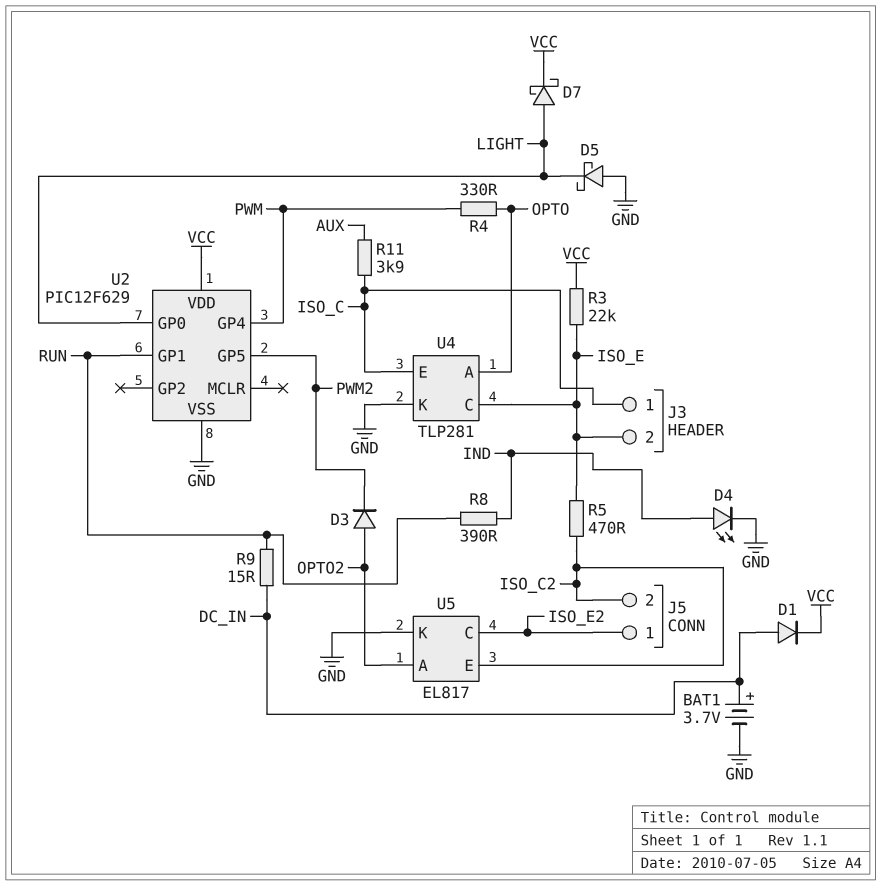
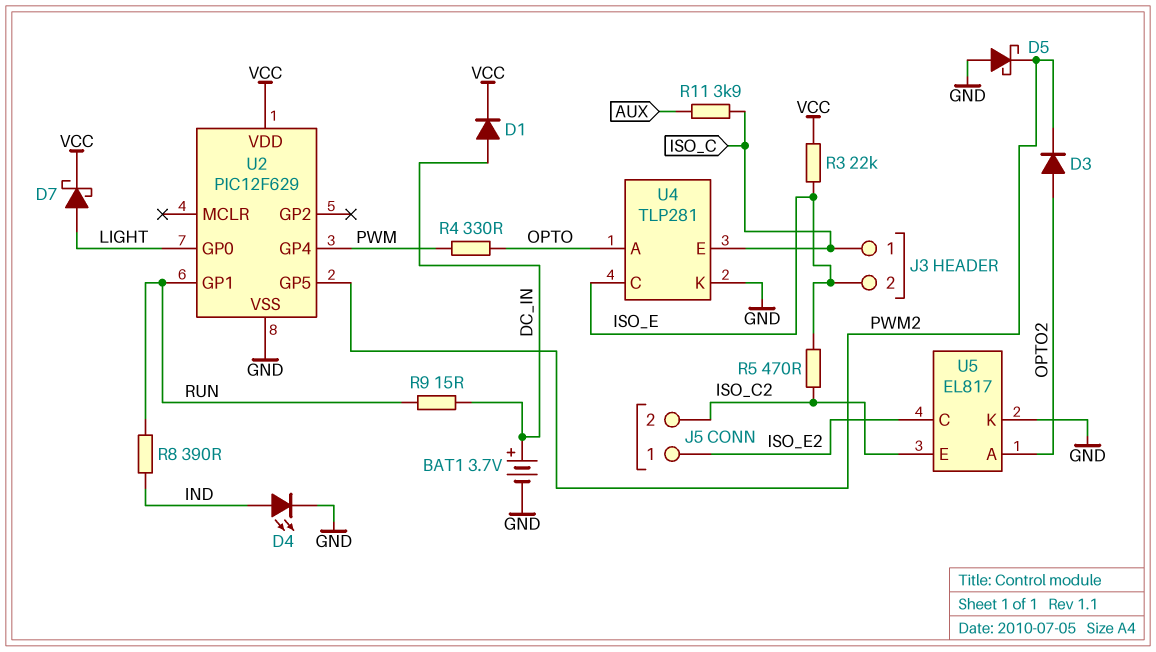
D5: schottky (A GND, K LIGHT) -> schottky (A GND, K PWM2)

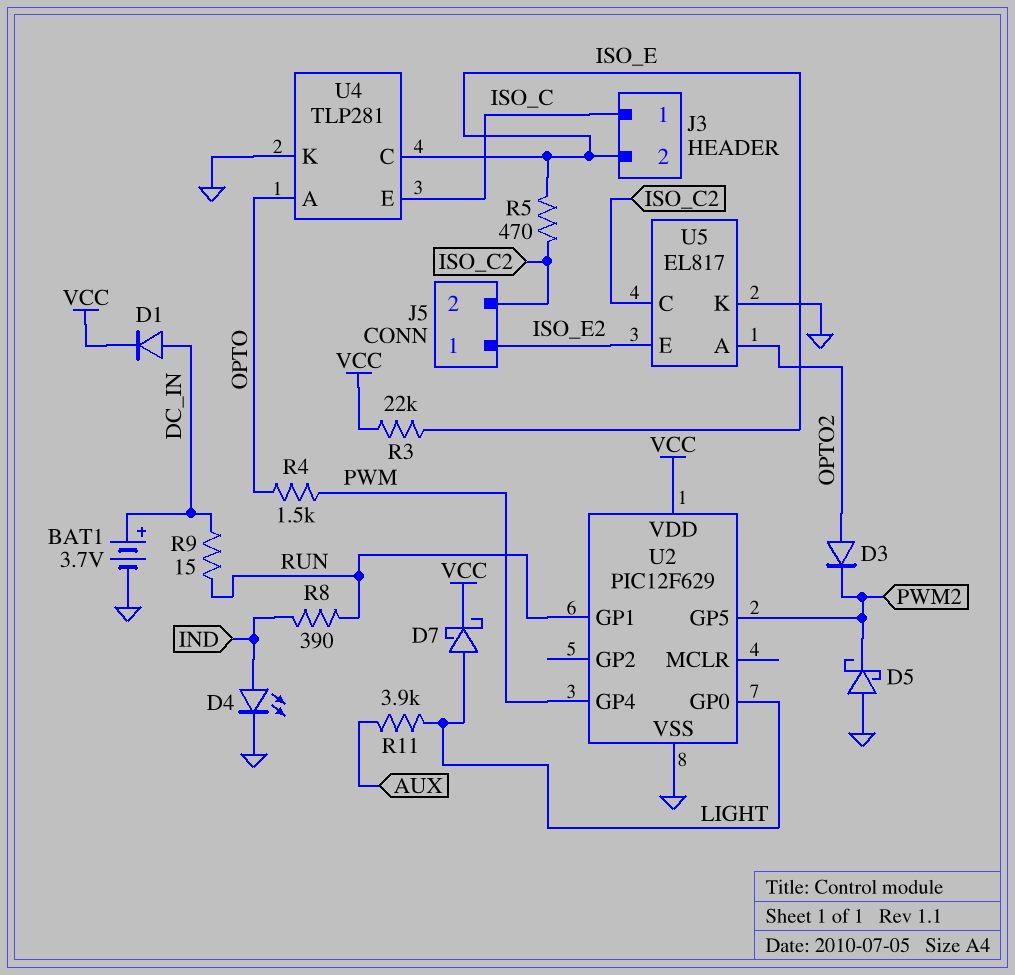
R4: 330 (OPTO, PWM) -> 1.5k (OPTO, PWM)
R11: 3.9k (AUX, ISO_C) -> 3.9k (AUX, LIGHT)
U5 pin C: ISO_E2 -> ISO_C2
U5 pin E: ISO_C2 -> ISO_E2

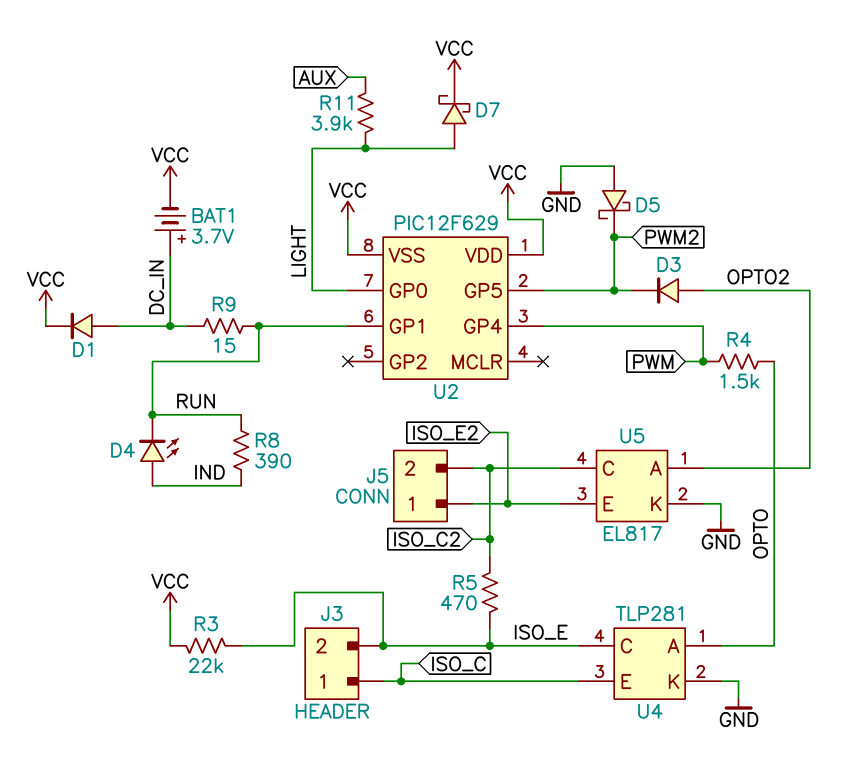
BAT1: 3.7V (plus DC_IN, minus GND) -> 3.7V (plus DC_IN, minus VCC)
D4: LED (A IND, K GND) -> LED (A IND, K RUN)
U2 pin VSS: GND -> VCC

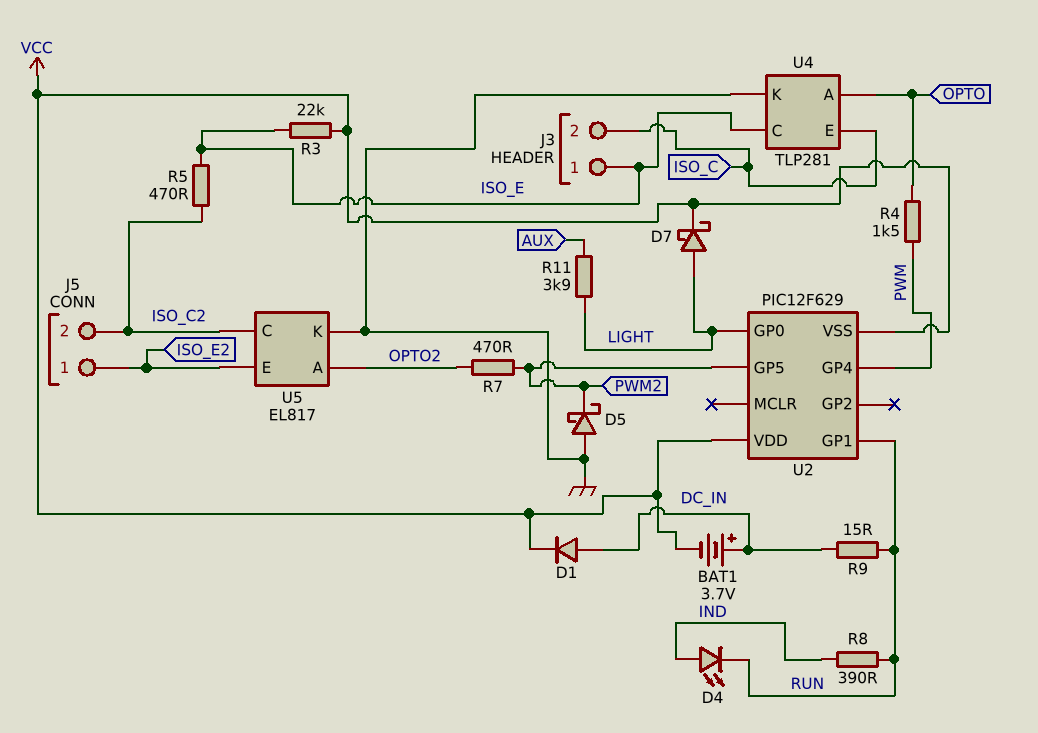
D3: diode (A OPTO2, K PWM2) -> none
J3 pin 1: ISO_C -> ISO_E
J3 pin 2: ISO_E -> ISO_C
R7: none -> 470 (OPTO2, PWM2)

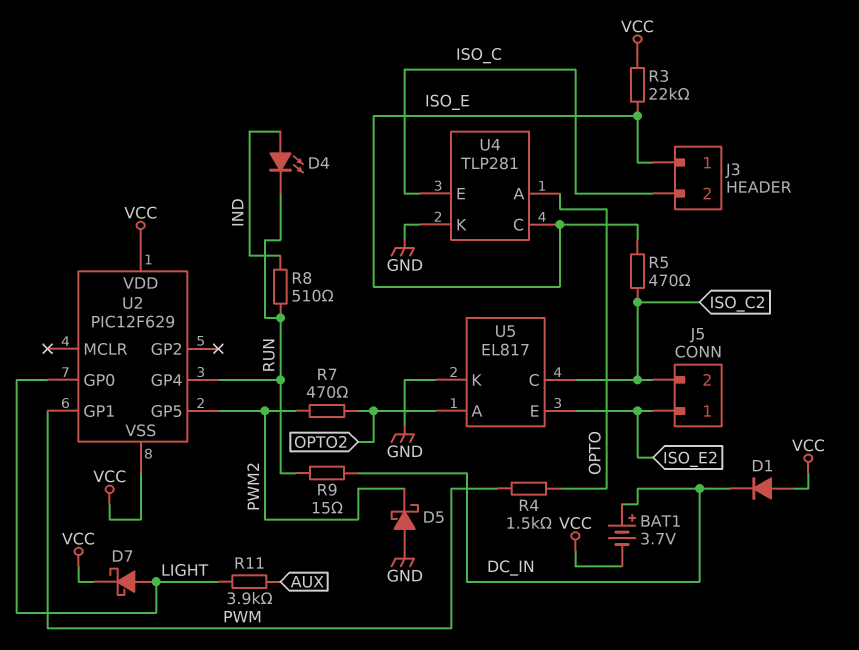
D1: diode (A DC_IN, K VCC) -> diode (A VCC, K DC_IN)
R8: 390 (IND, RUN) -> 510 (IND, RUN)
U2 pin GP1: RUN -> PWM
U2 pin GP4: PWM -> RUN

